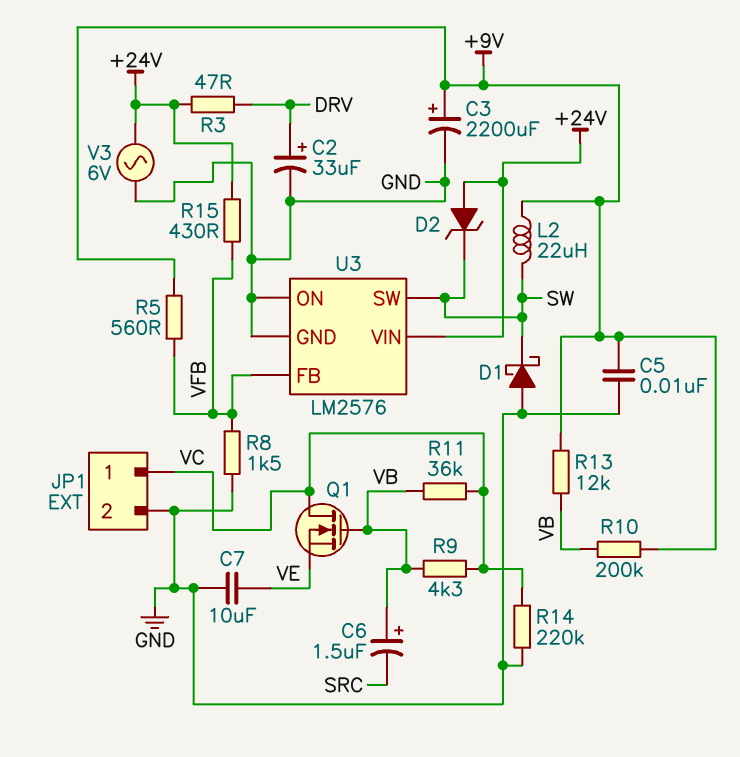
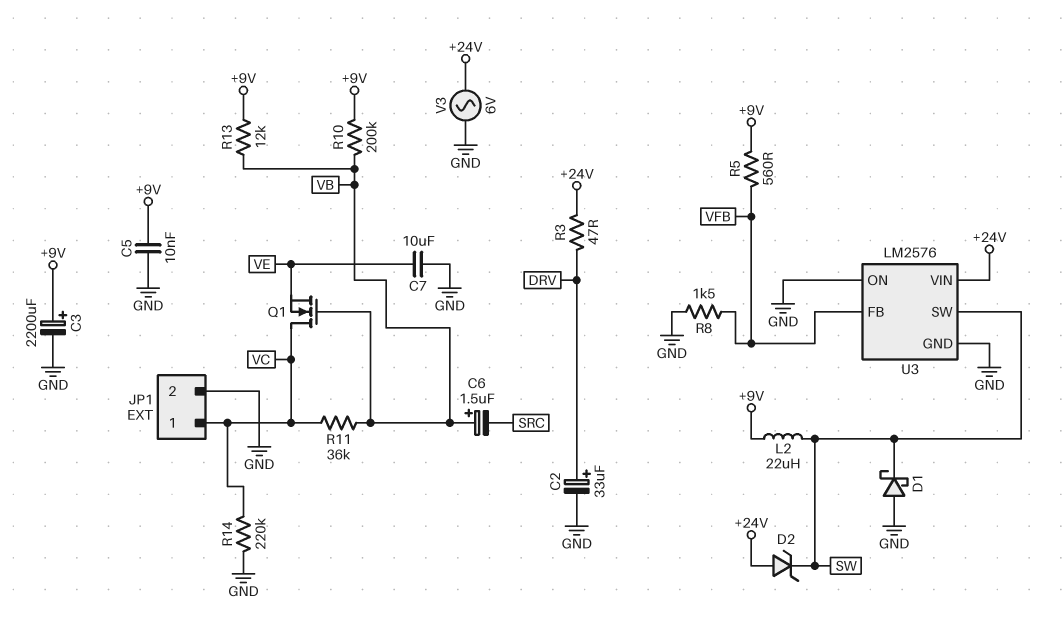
R9: 4.3k (VB, VC) -> none
R15: 430 (+24V, VFB) -> none

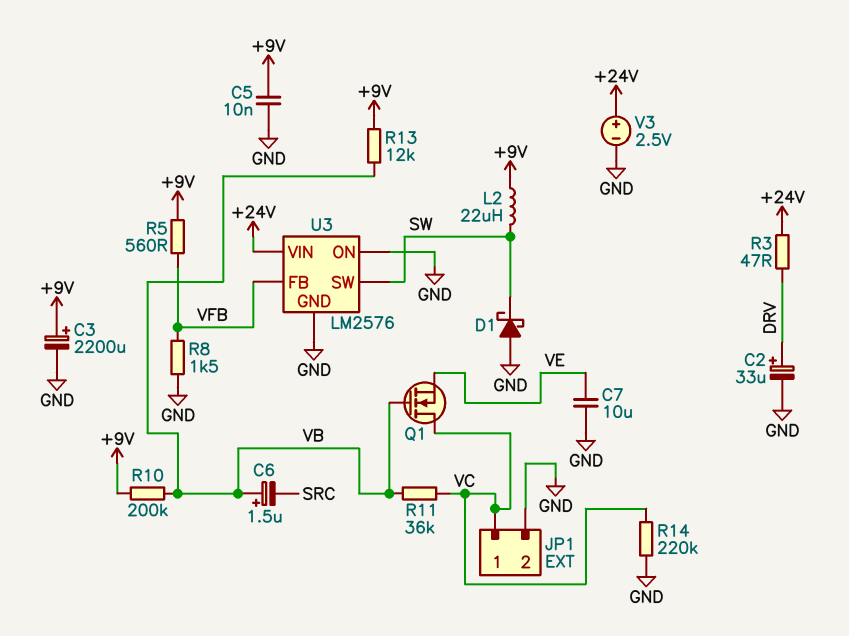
D2: zener (A +24V, K SW) -> none
V3: AC 6V (+24V, GND) -> 2.5V (plus +24V, minus GND)

